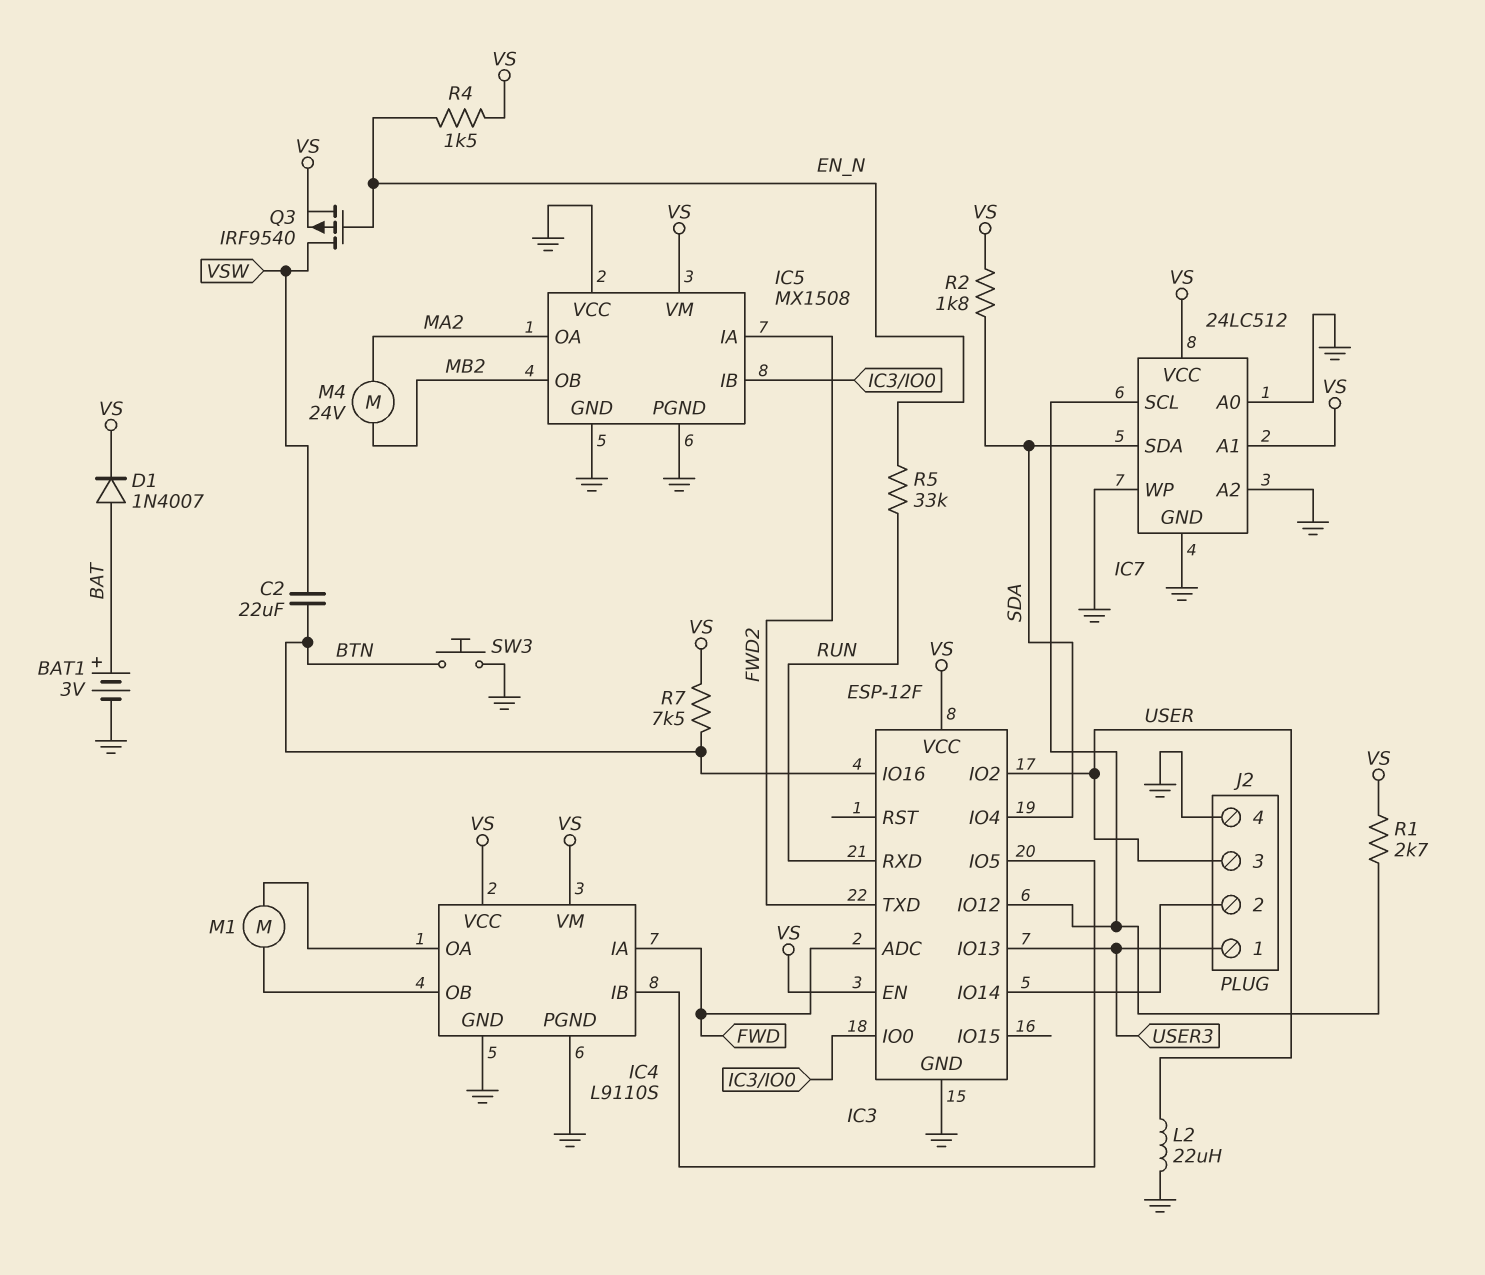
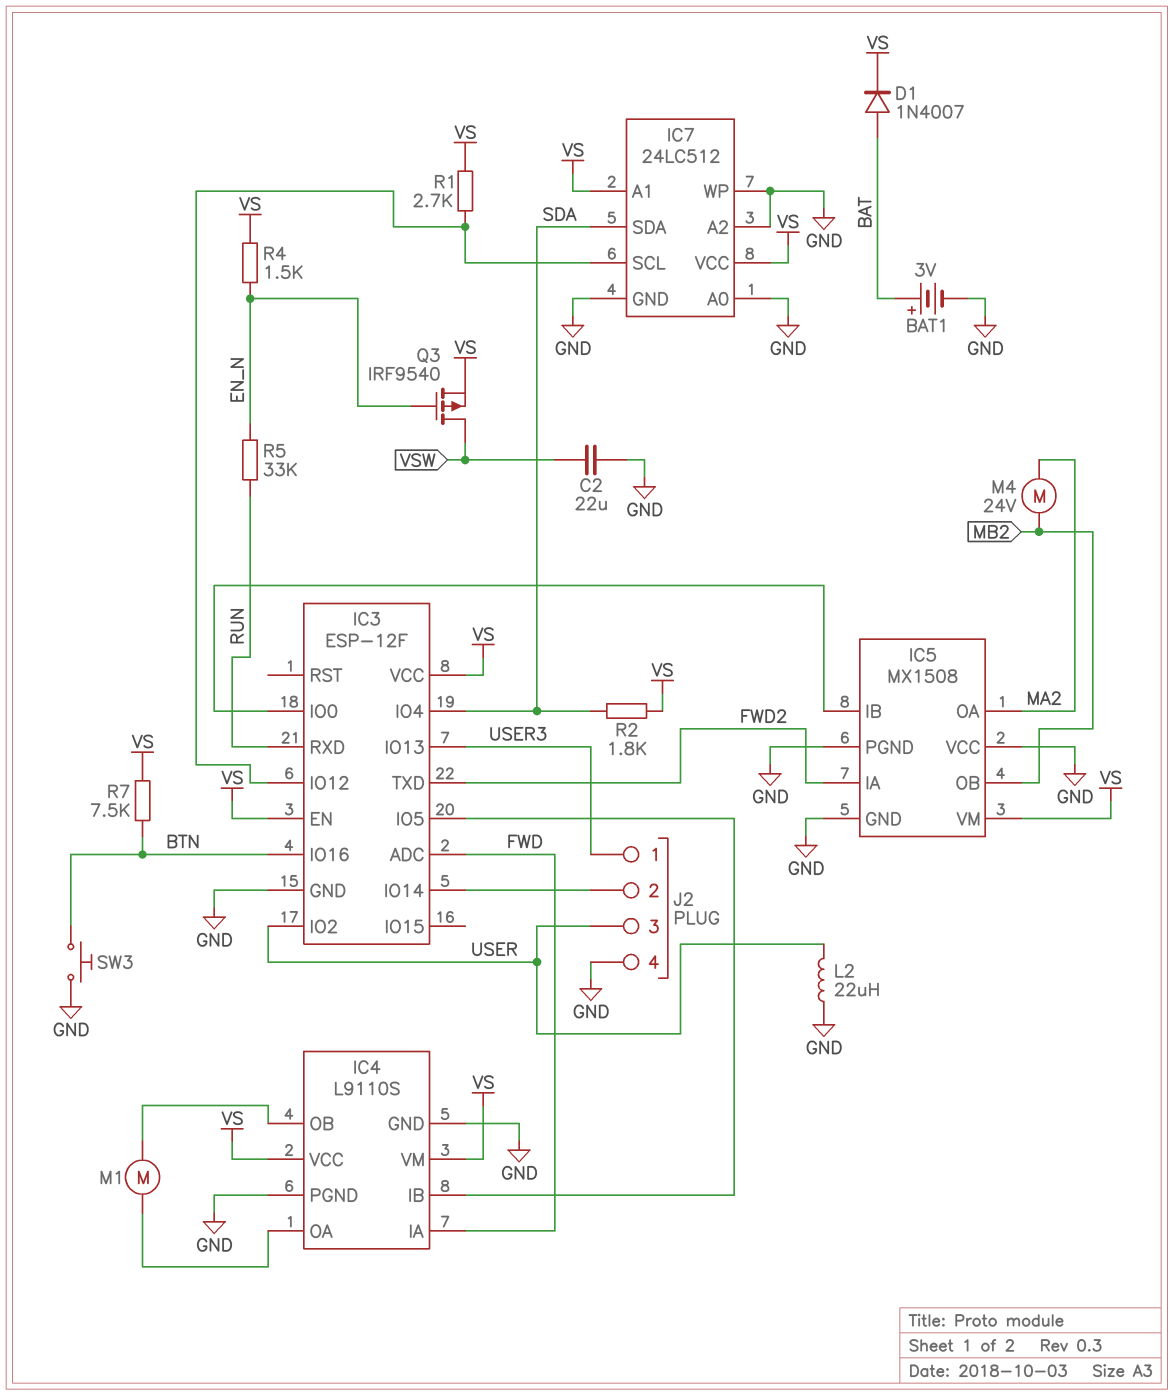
C2: 22uF (BTN, VSW) -> 22uF (GND, VSW)

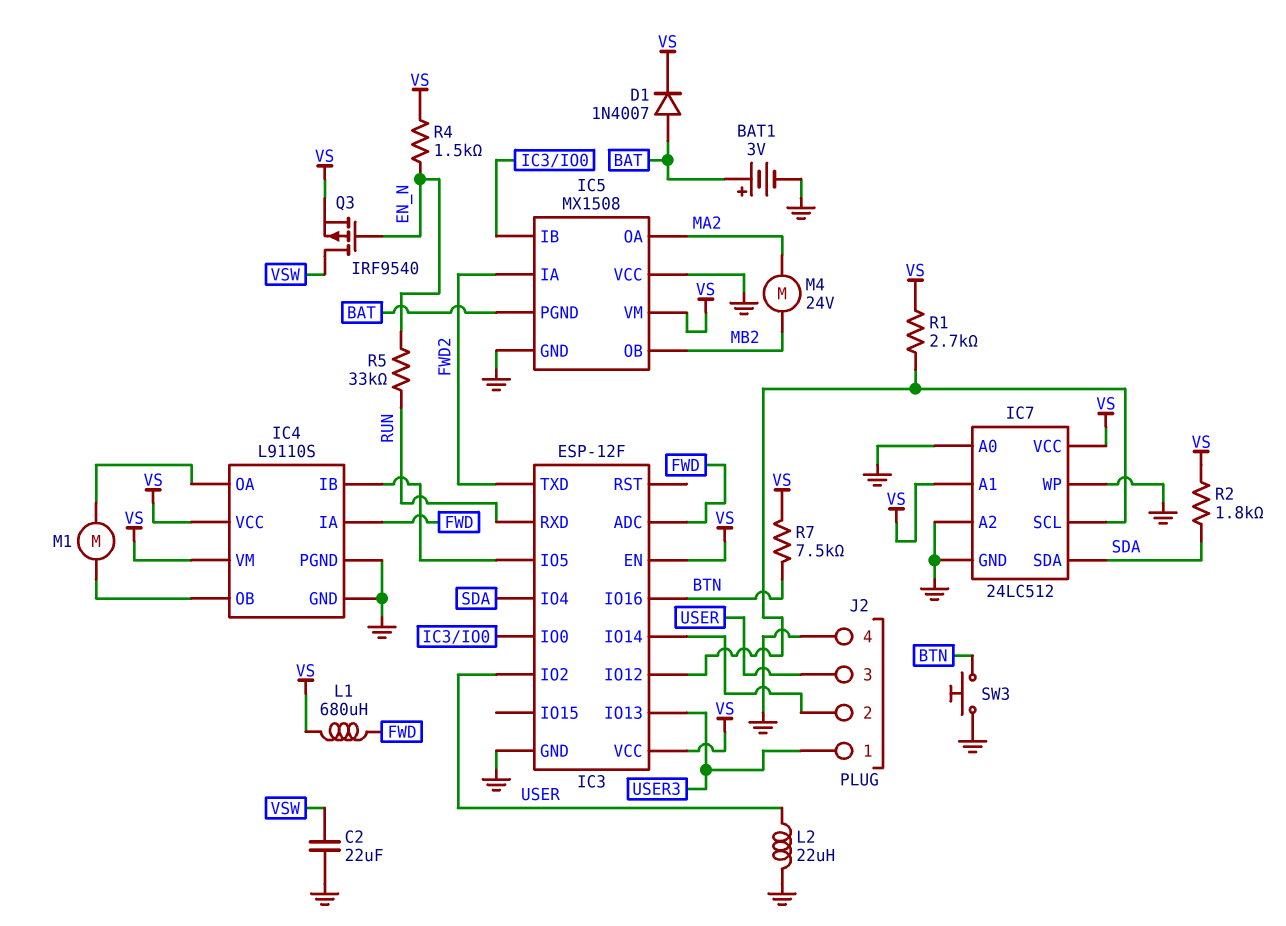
IC5 pin PGND: GND -> BAT
L1: none -> 680uH (FWD, VS)

